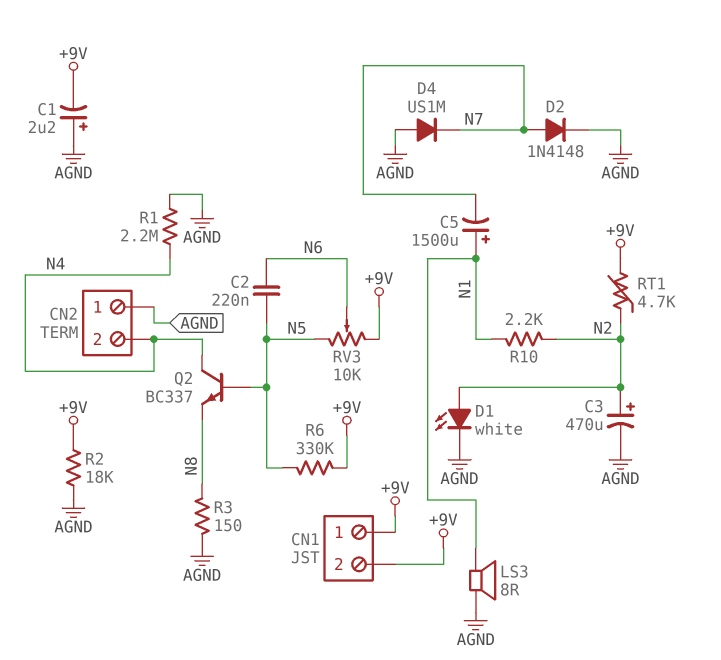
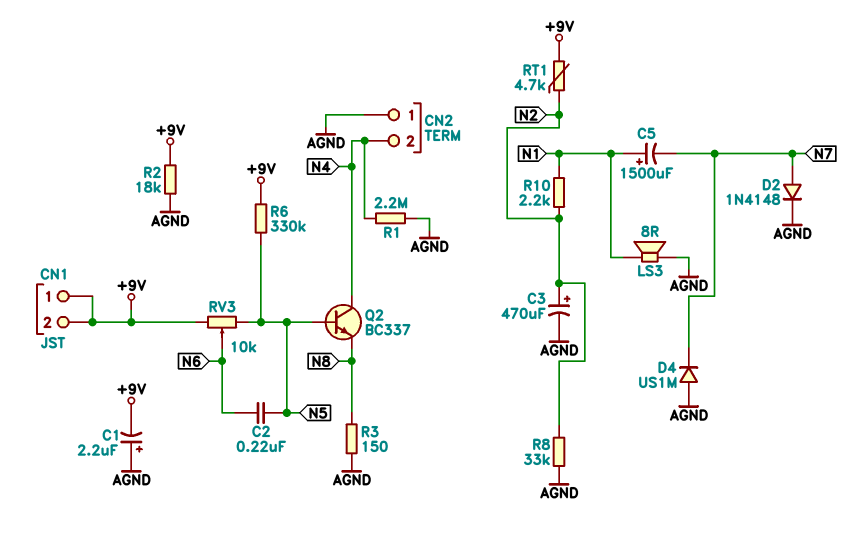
D1: LED white (A N2, K AGND) -> none
R8: none -> 33k (AGND, N2)

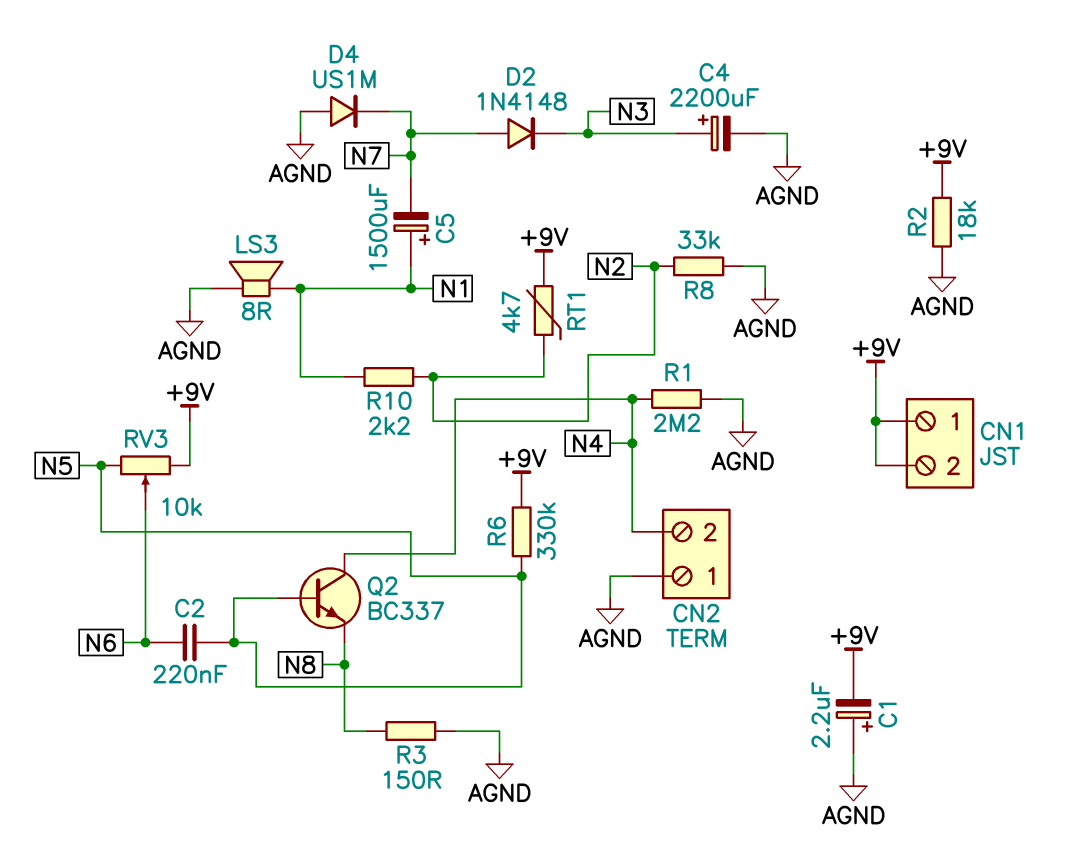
C3: 470uF (plus N2, minus AGND) -> none
C4: none -> 2200uF (plus N3, minus AGND)
D2: diode 1N4148 (A N7, K AGND) -> diode 1N4148 (A N7, K N3)

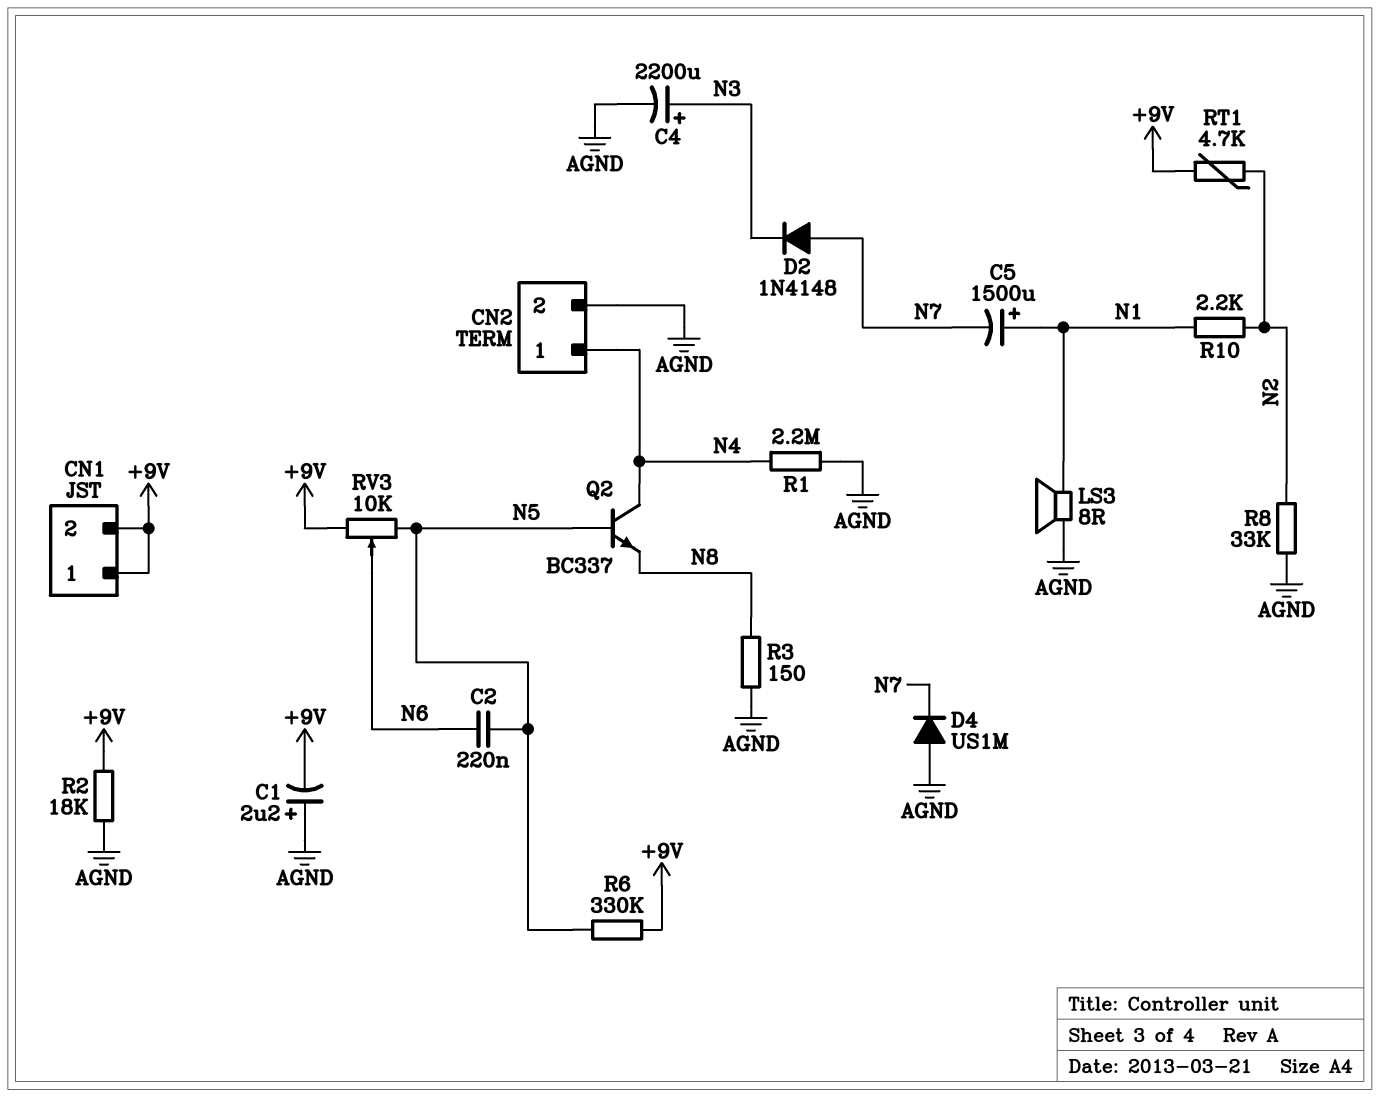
CN2 pin 1: AGND -> N4
CN2 pin 2: N4 -> AGND

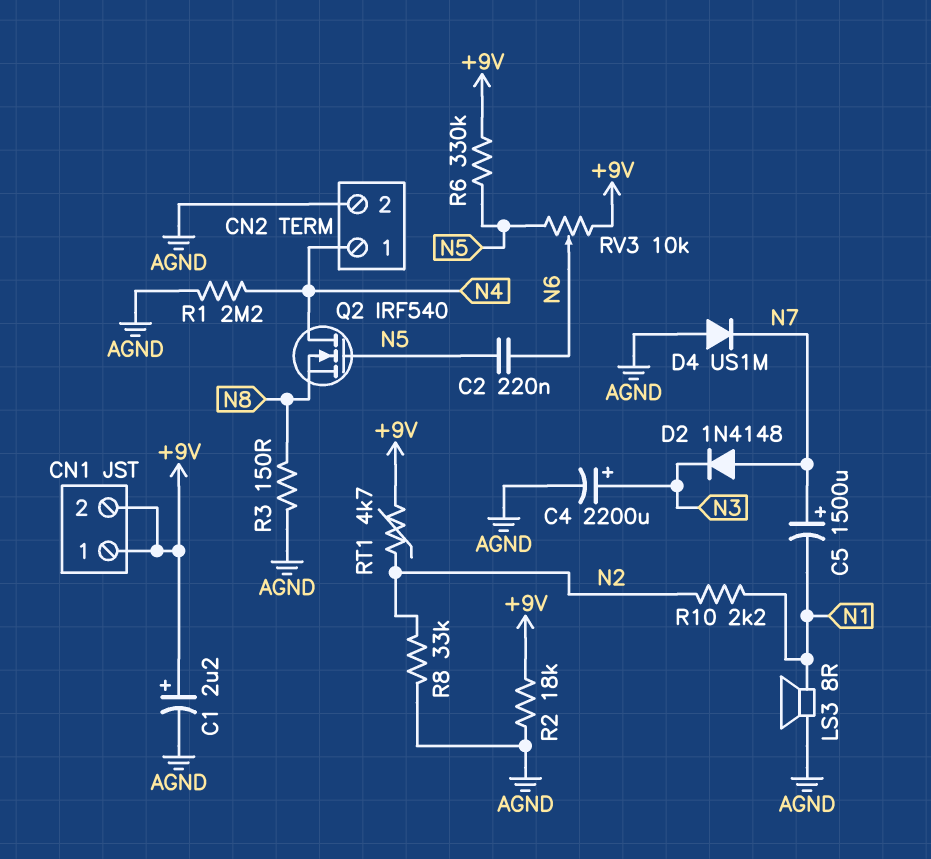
C1: 2.2uF (plus AGND, minus +9V) -> 2.2uF (plus +9V, minus AGND)
C5: 1500uF (plus N1, minus N7) -> 1500uF (plus N7, minus N1)
Q2: NPN BC337 (B N5, C N4, E N8) -> NMOS IRF540 (G N5, D N4, S N8)

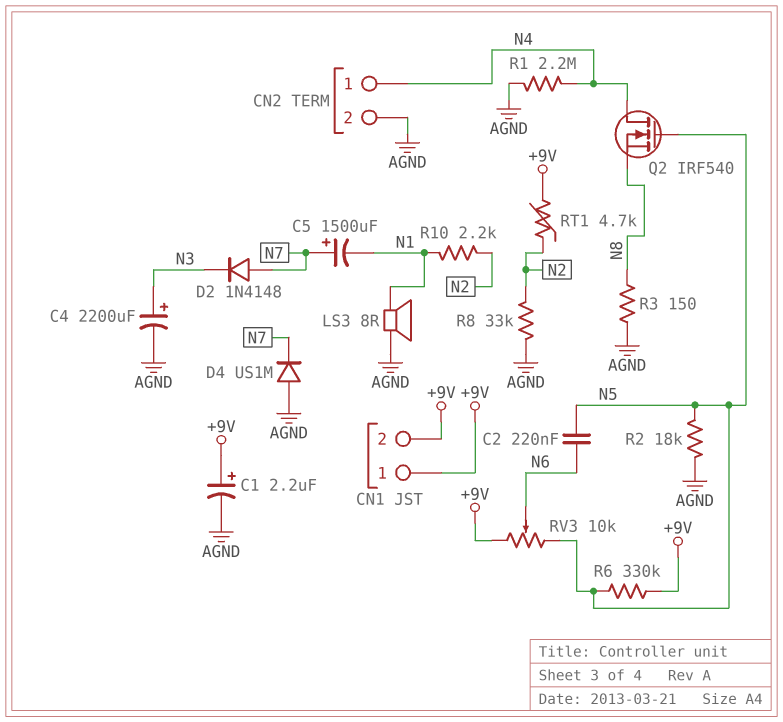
R2: 18k (+9V, AGND) -> 18k (AGND, N5)

